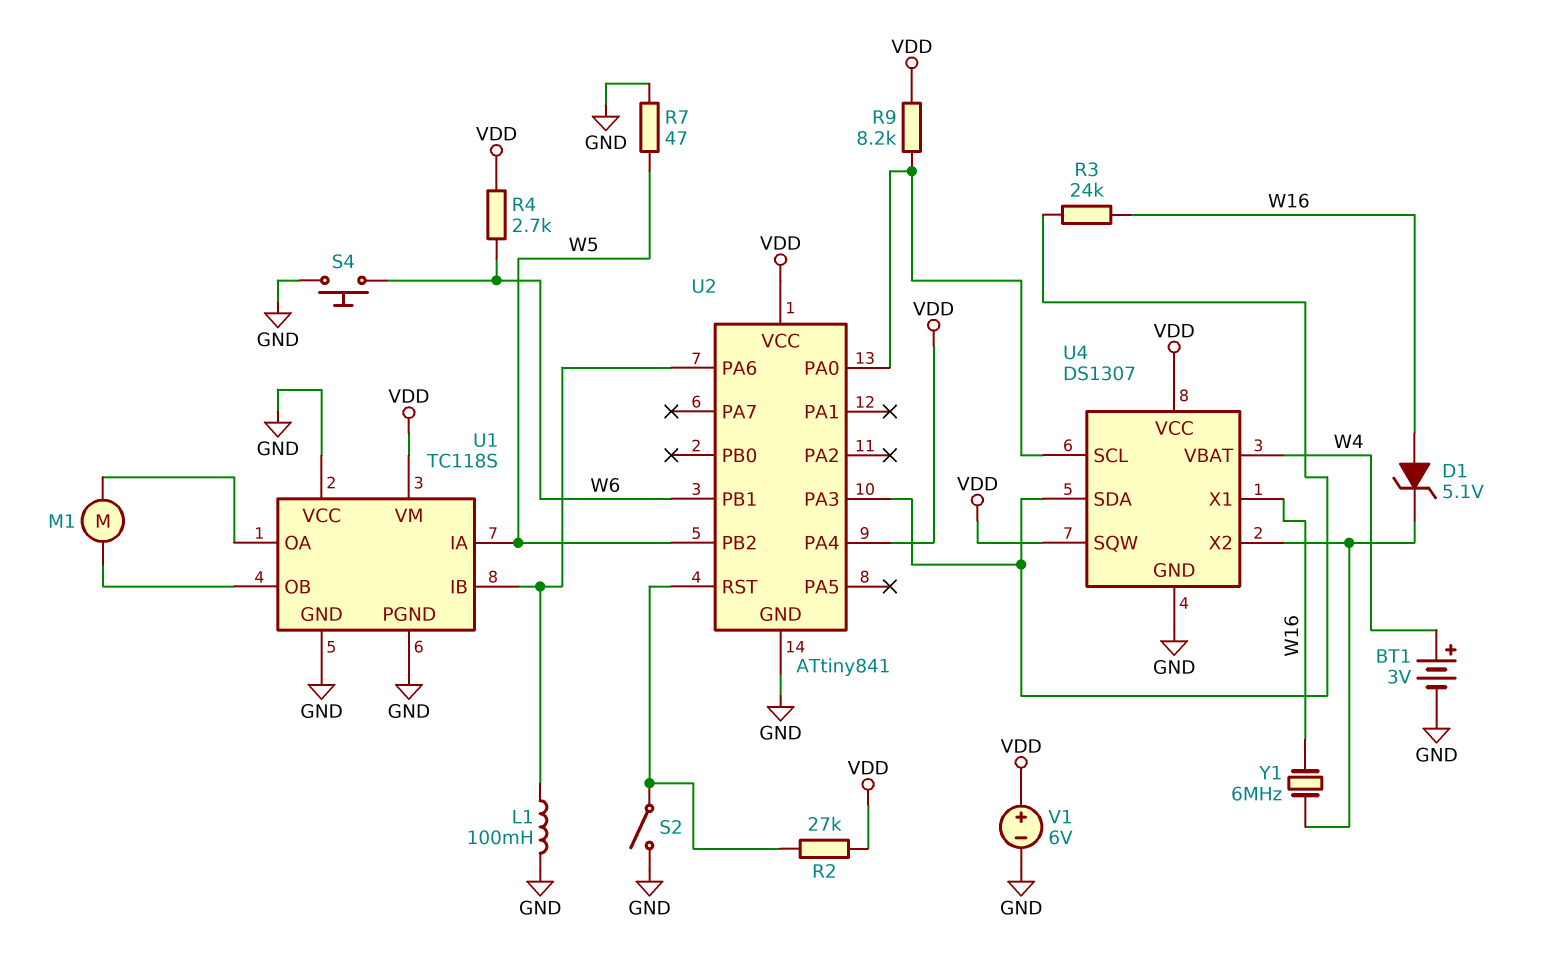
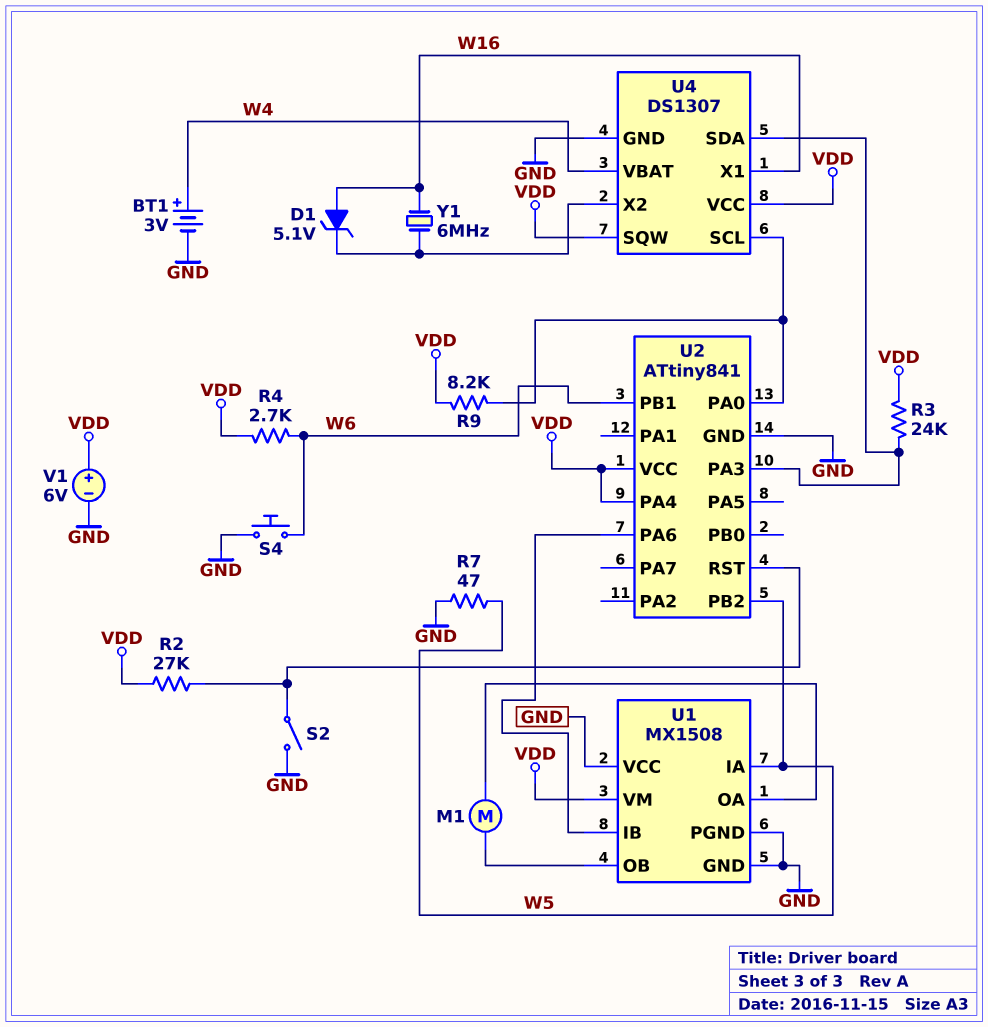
L1: 100mH (GND, U1/IB) -> none
R3: 24k (U2/PA3, W16) -> 24k (U2/PA3, VDD)
U1: TC118S -> MX1508

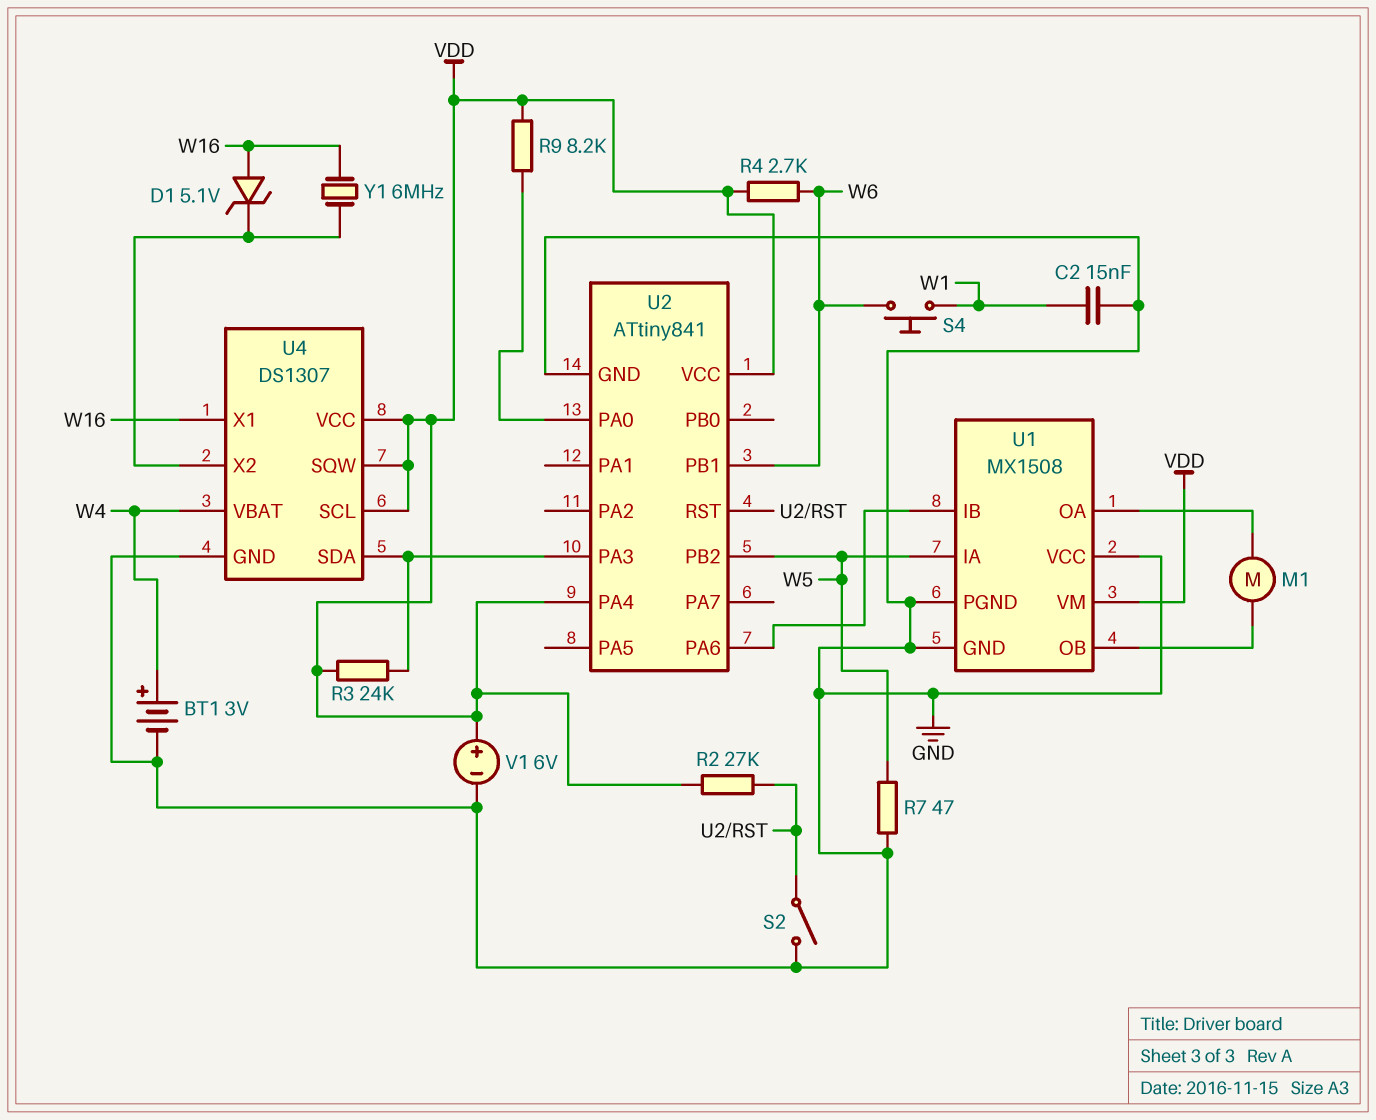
C2: none -> 15nF (GND, W1)
S4: button (GND, W6) -> button (W1, W6)
U4 pin SCL: U2/PA0 -> VDD

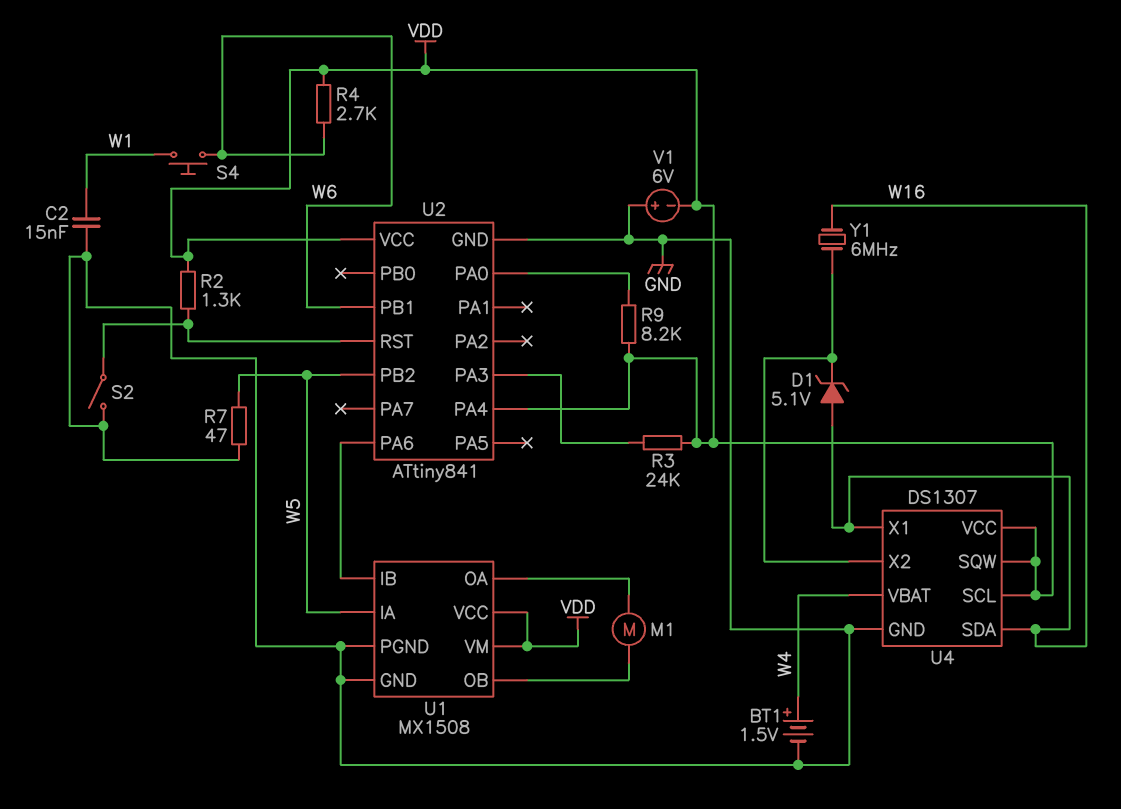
BT1: 3V (plus W4, minus GND) -> 1.5V (plus W4, minus GND)
R2: 27k (U2/RST, VDD) -> 1.3k (U2/RST, VDD)
U1 pin VCC: GND -> VDD
U4 pin SDA: U2/PA3 -> W16
V1: 6V (plus VDD, minus GND) -> 6V (plus GND, minus VDD)

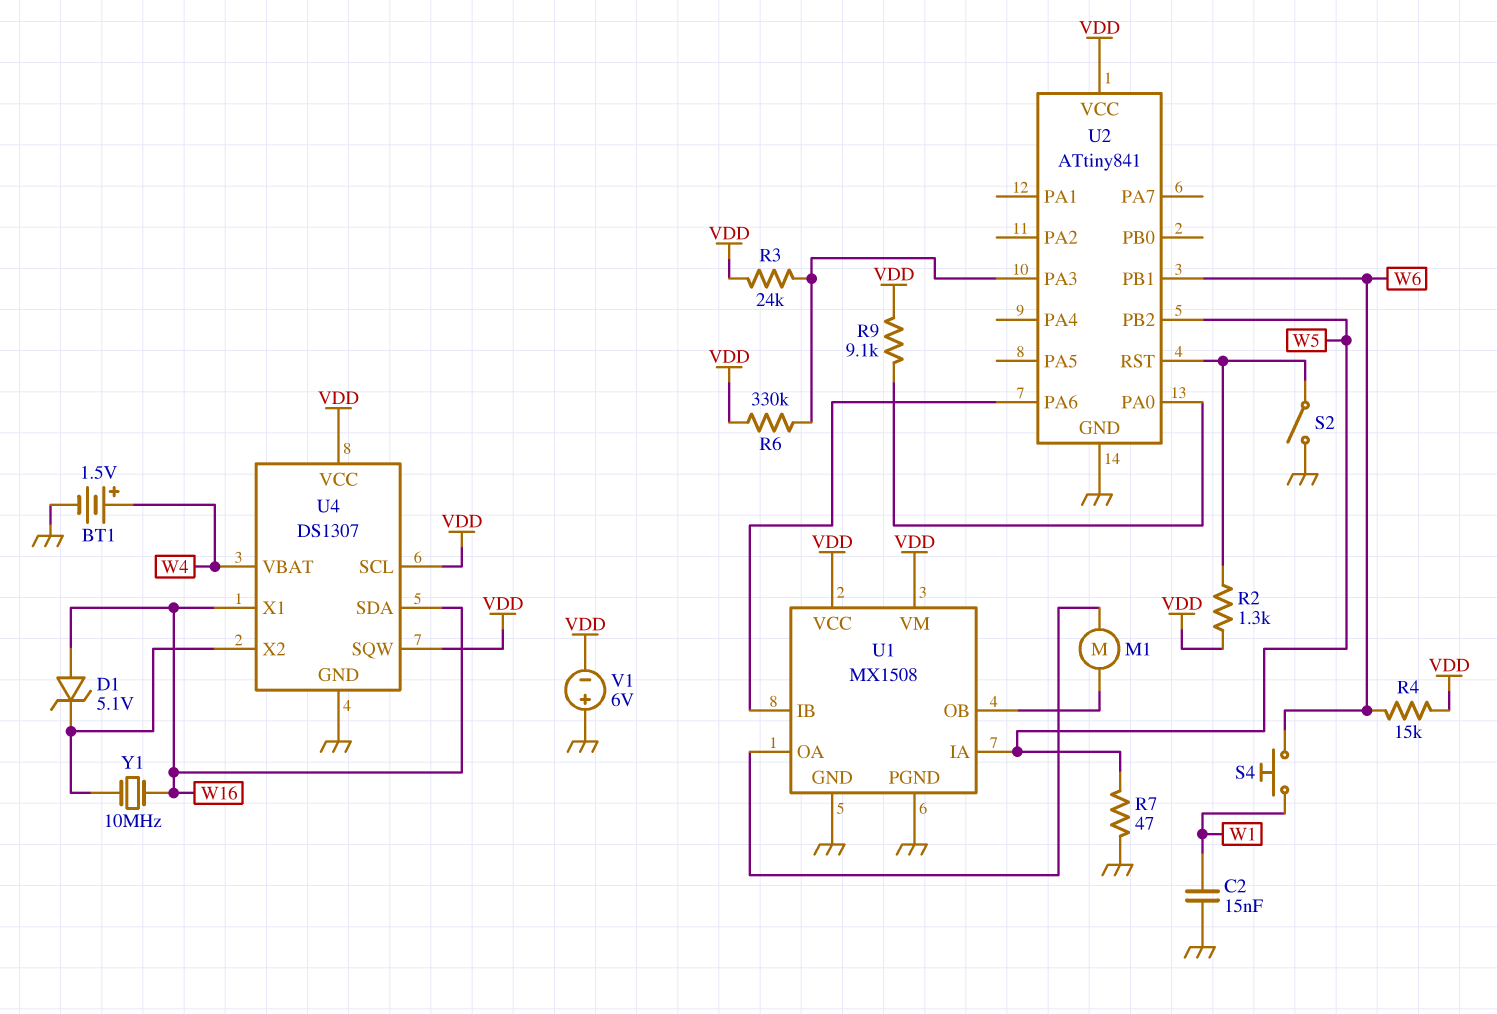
R4: 2.7k (VDD, W6) -> 15k (VDD, W6)
R6: none -> 330k (U2/PA3, VDD)
R9: 8.2k (U2/PA0, VDD) -> 9.1k (U2/PA0, VDD)
U2 pin PA4: VDD -> none
Y1: 6MHz (U4/X2, W16) -> 10MHz (U4/X2, W16)

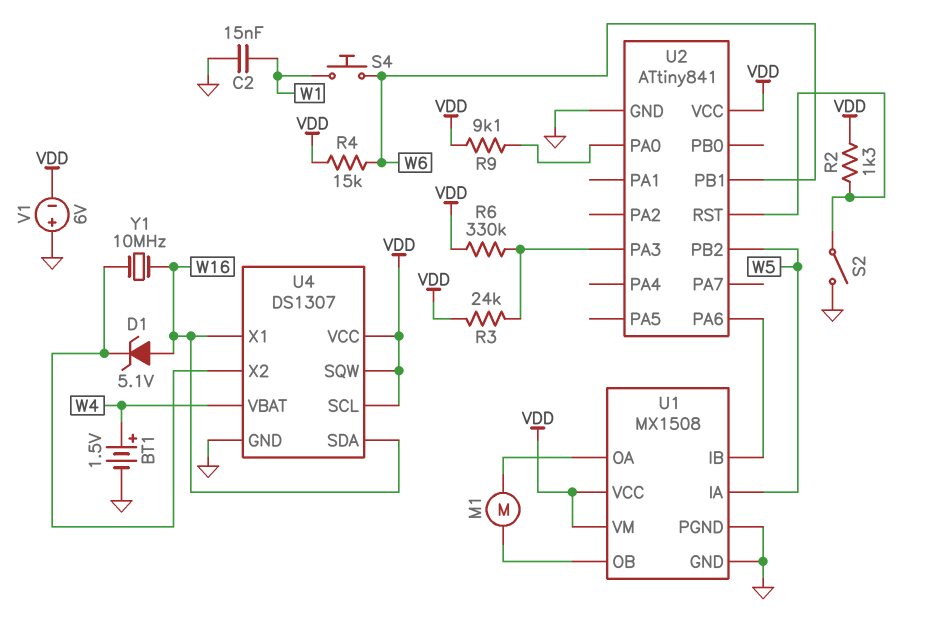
R7: 47 (GND, W5) -> none

